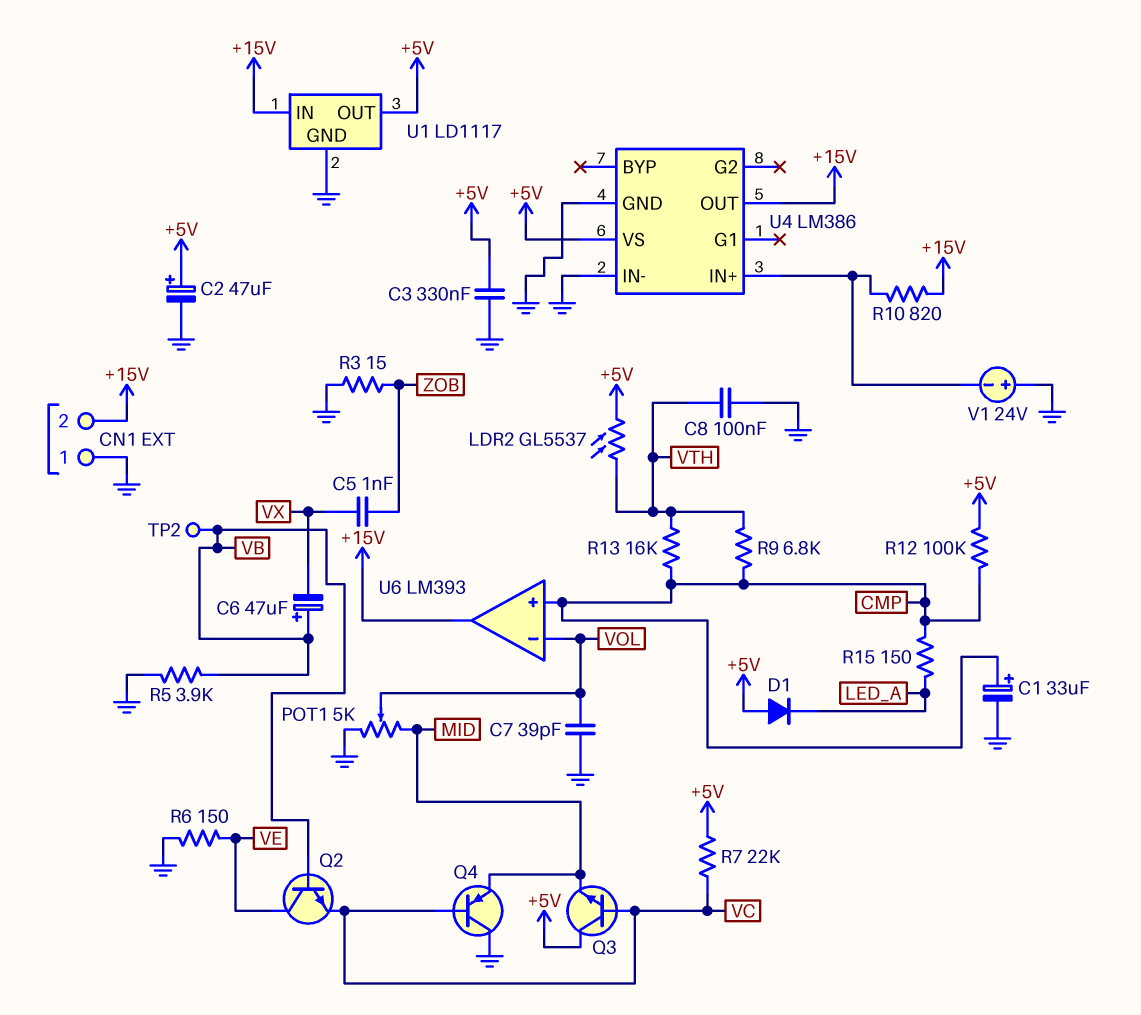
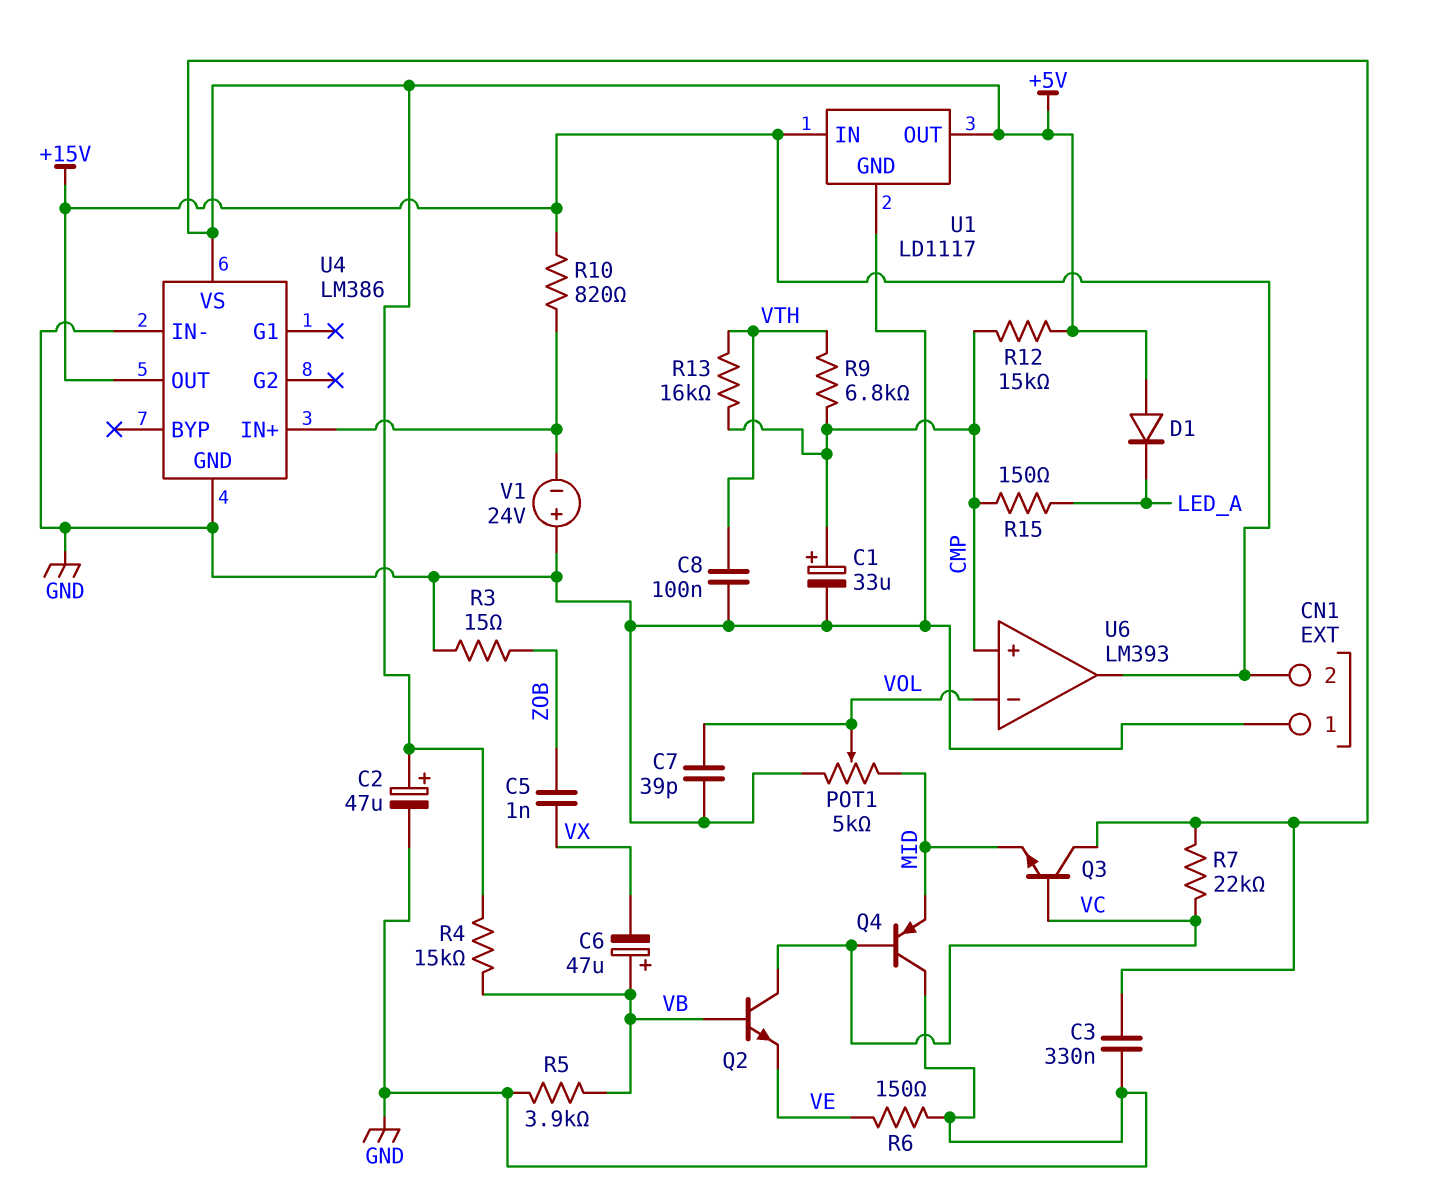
LDR2: GL5537 (+5V, VTH) -> none
Q2: NPN (B VB, C VE, E VC) -> NPN (B VB, C VC, E VE)
R4: none -> 15k (+5V, VB)
R12: 100k (+5V, CMP) -> 15k (+5V, CMP)
TP2: test point (VB) -> none

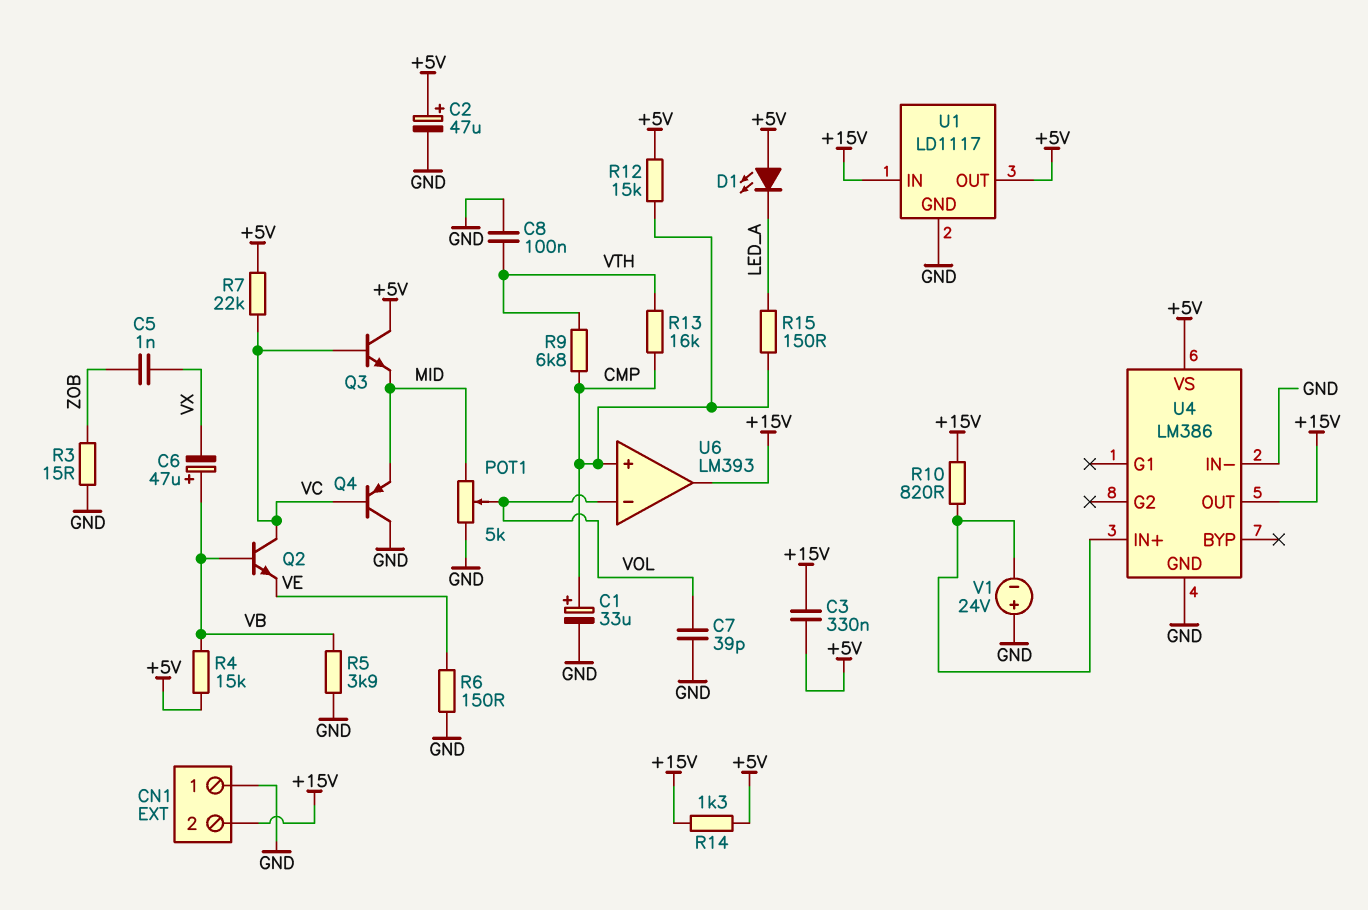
C3: 330nF (+5V, GND) -> 330nF (+5V, +15V)
D1: diode (A +5V, K LED_A) -> LED (A +5V, K LED_A)
R14: none -> 1.3k (+5V, +15V)

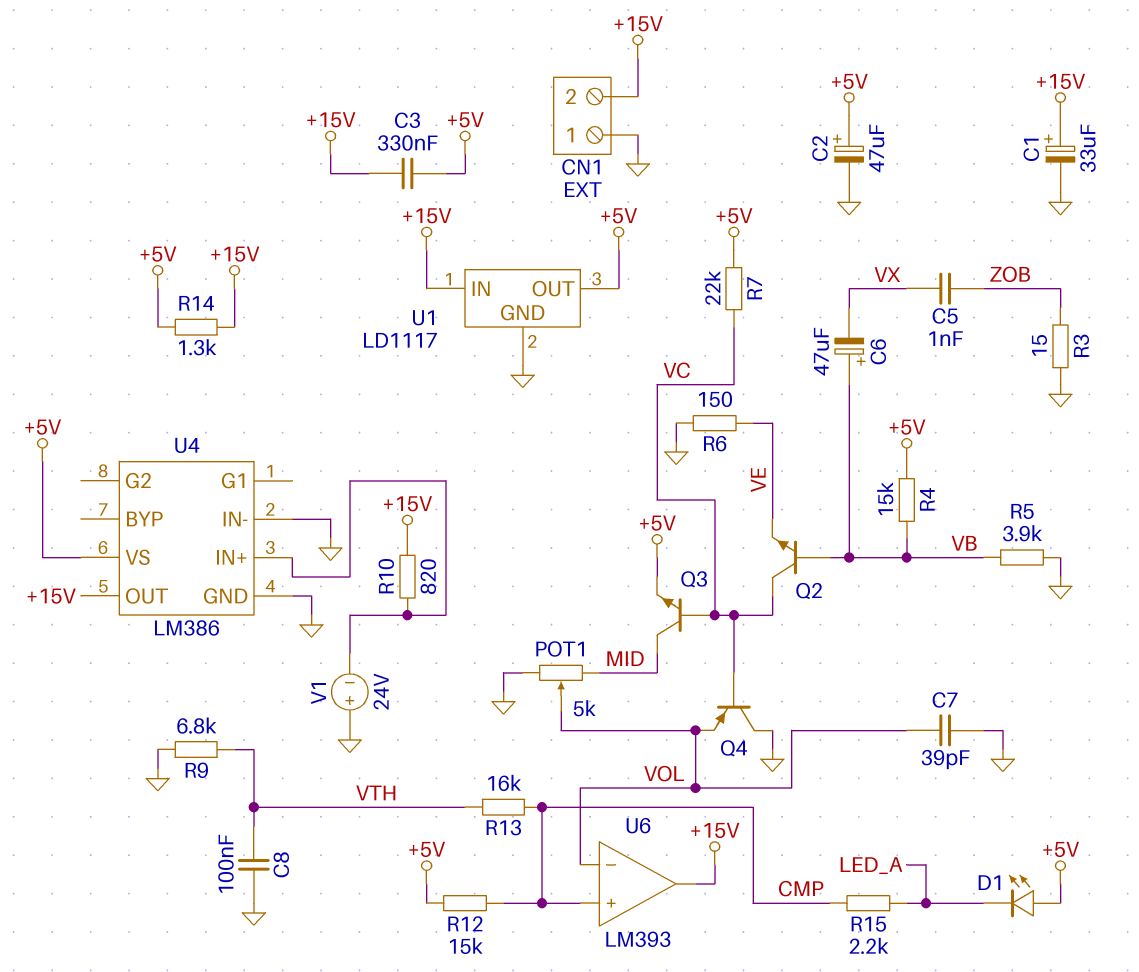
C1: 33uF (plus CMP, minus GND) -> 33uF (plus +15V, minus GND)
Q3: NPN (B VC, C +5V, E MID) -> NPN (B VC, C MID, E +5V)
Q4: PNP (B VC, C GND, E MID) -> PNP (B VC, C GND, E VOL)
R9: 6.8k (CMP, VTH) -> 6.8k (GND, VTH)
R15: 150 (CMP, LED_A) -> 2.2k (CMP, LED_A)

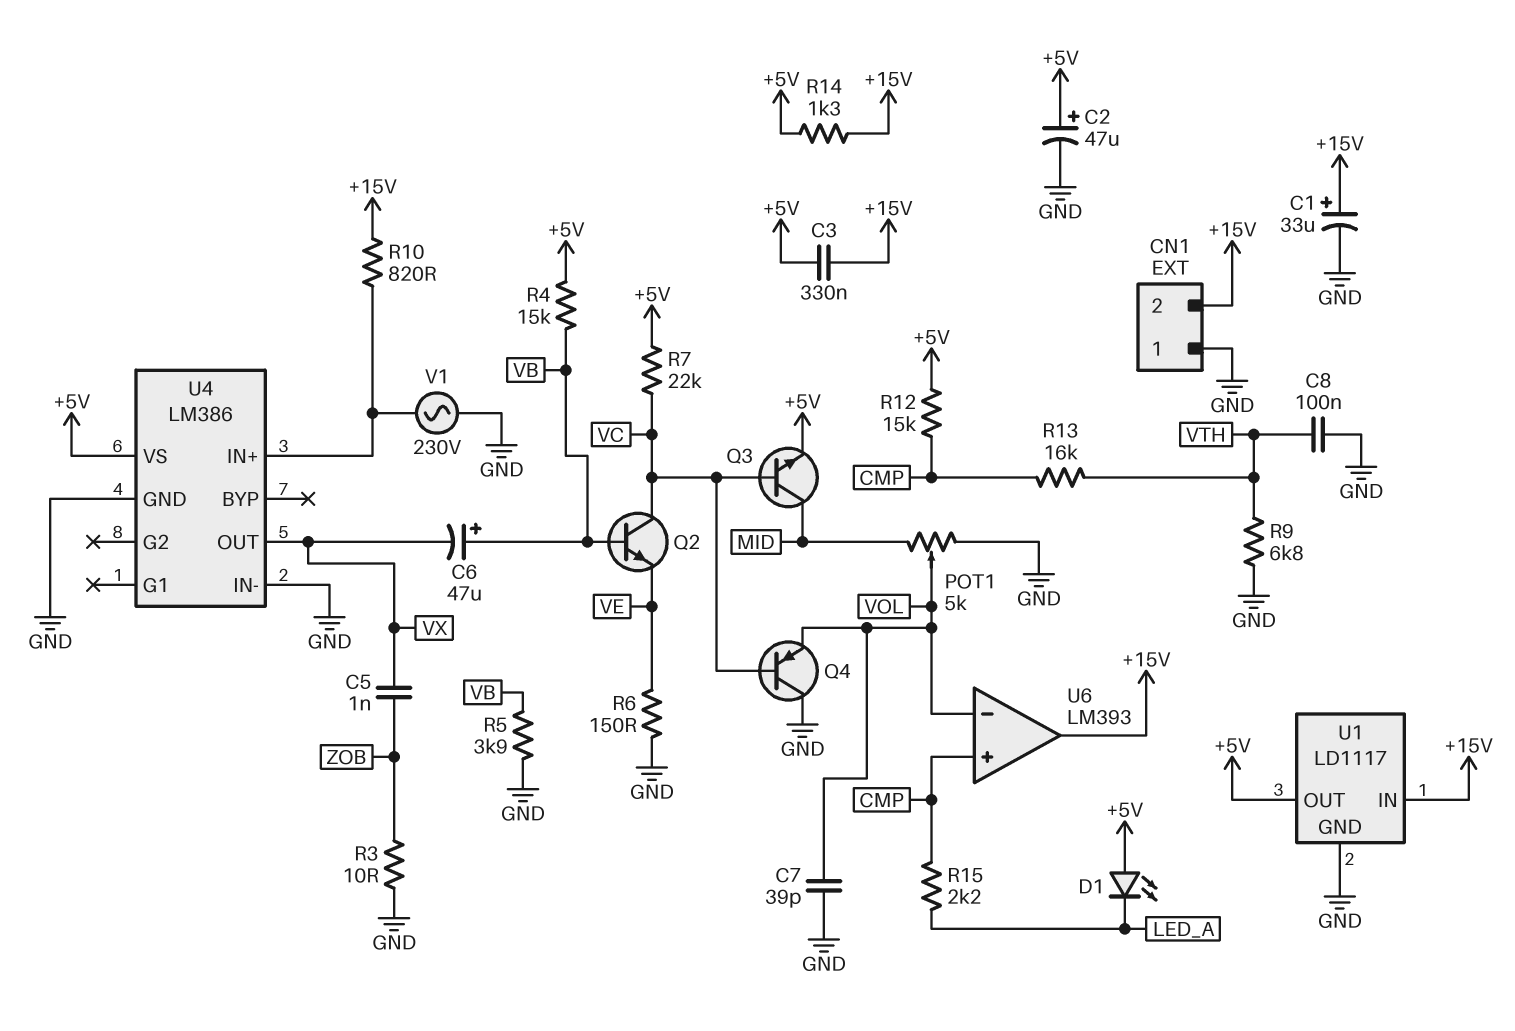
R3: 15 (GND, ZOB) -> 10 (GND, ZOB)
U4 pin OUT: +15V -> VX
V1: 24V (plus GND, minus U4/IN+) -> AC 230V (GND, U4/IN+)

